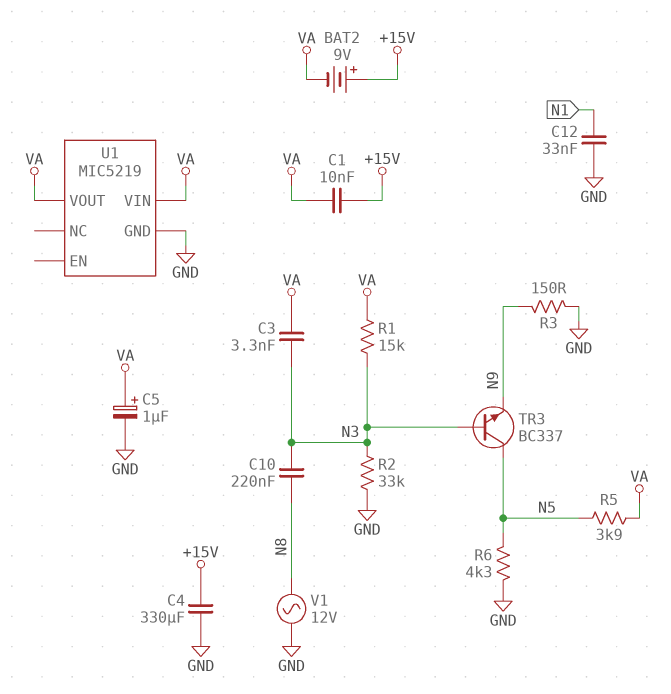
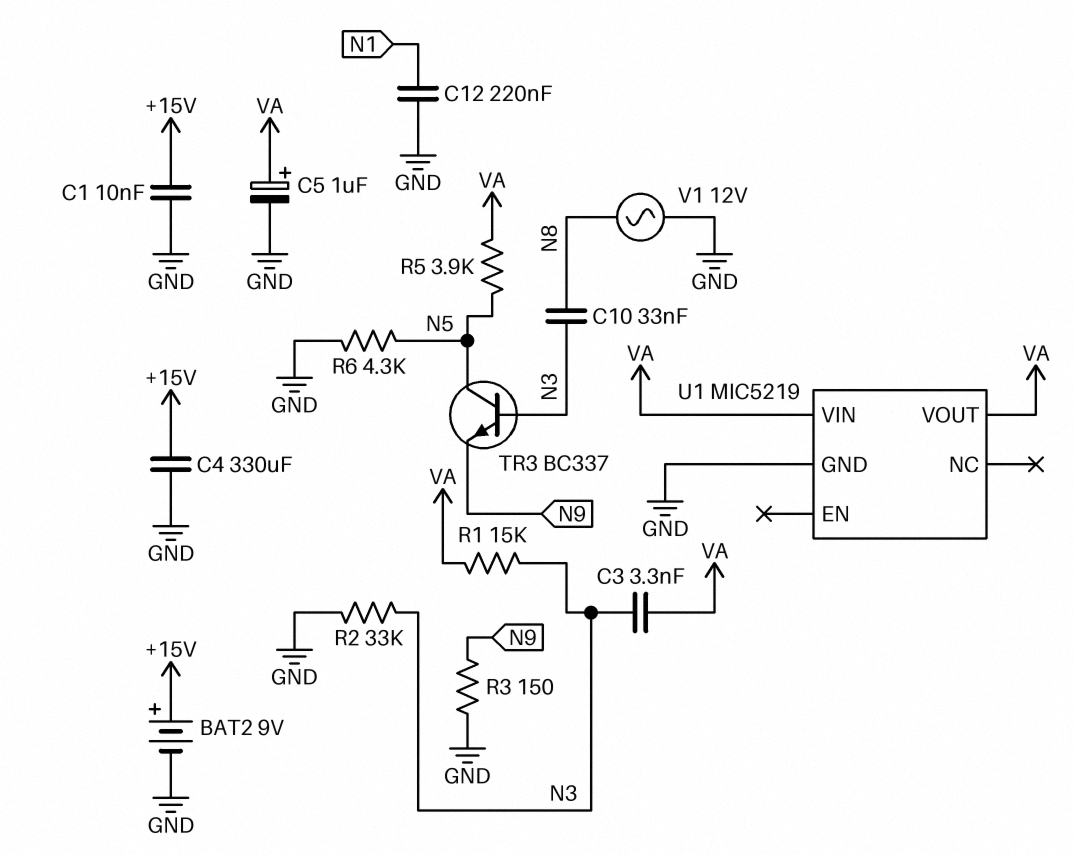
BAT2: 9V (plus +15V, minus VA) -> 9V (plus +15V, minus GND)
C1: 10nF (+15V, VA) -> 10nF (+15V, GND)
C10: 220nF (N3, N8) -> 33nF (N3, N8)
C12: 33nF (GND, N1) -> 220nF (GND, N1)

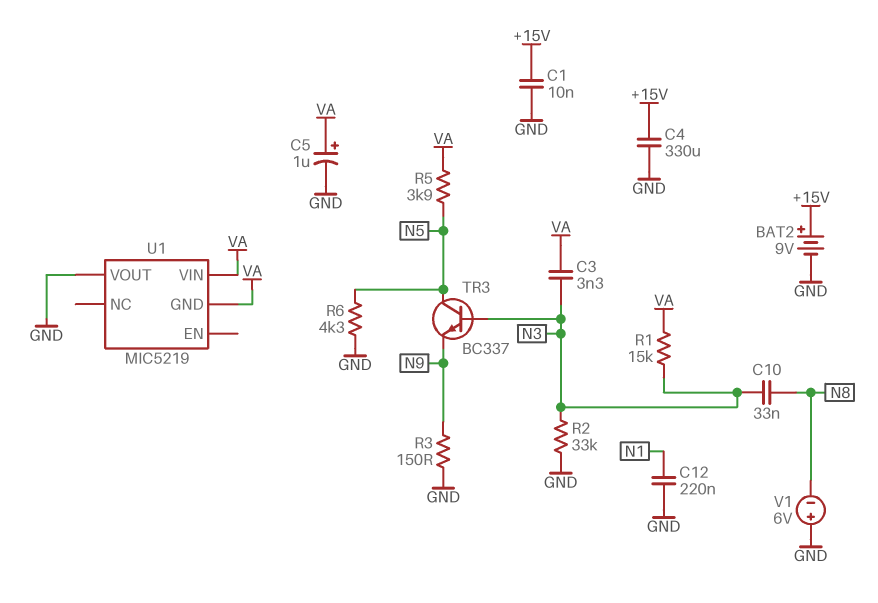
U1 pin GND: GND -> VA
U1 pin VOUT: VA -> GND
V1: AC 12V (GND, N8) -> 6V (plus GND, minus N8)

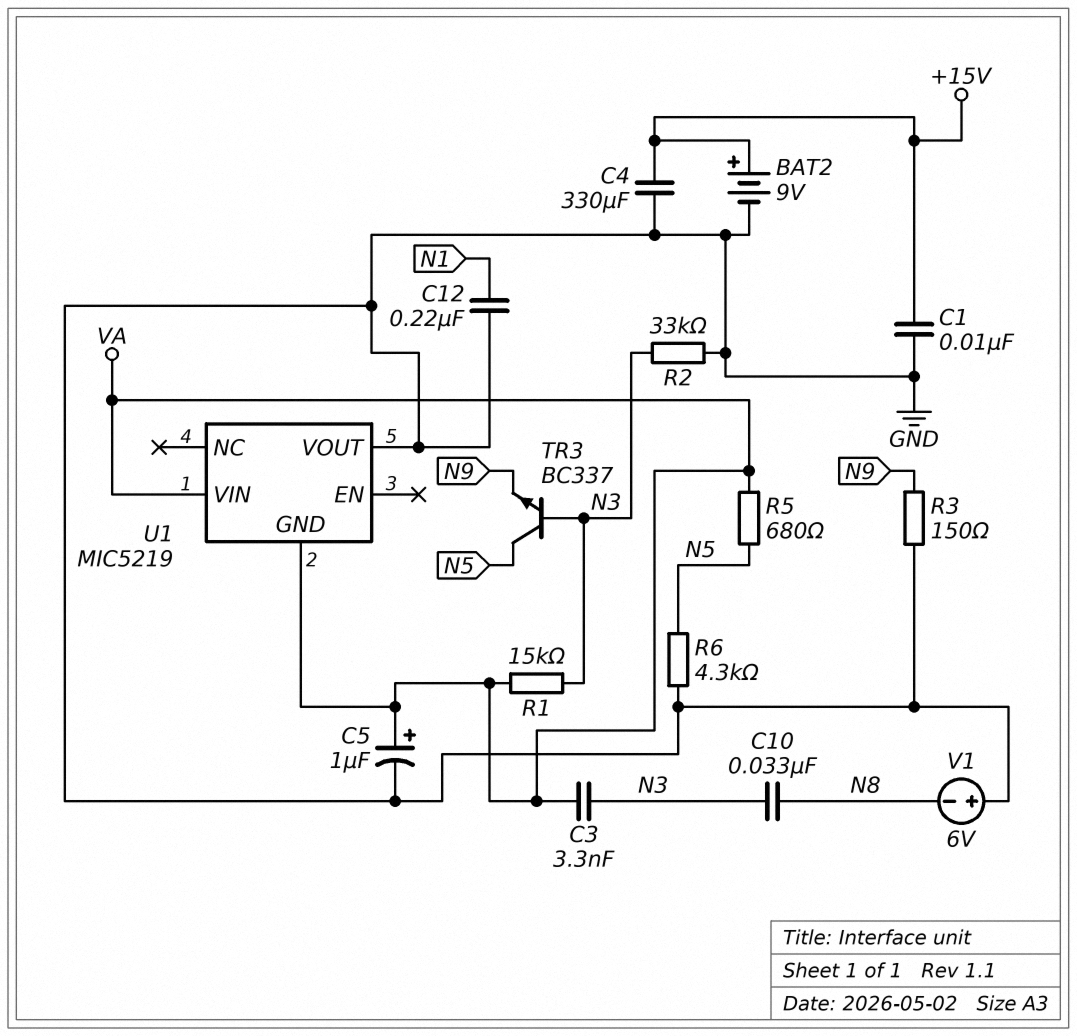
R5: 3.9k (N5, VA) -> 680 (N5, VA)

